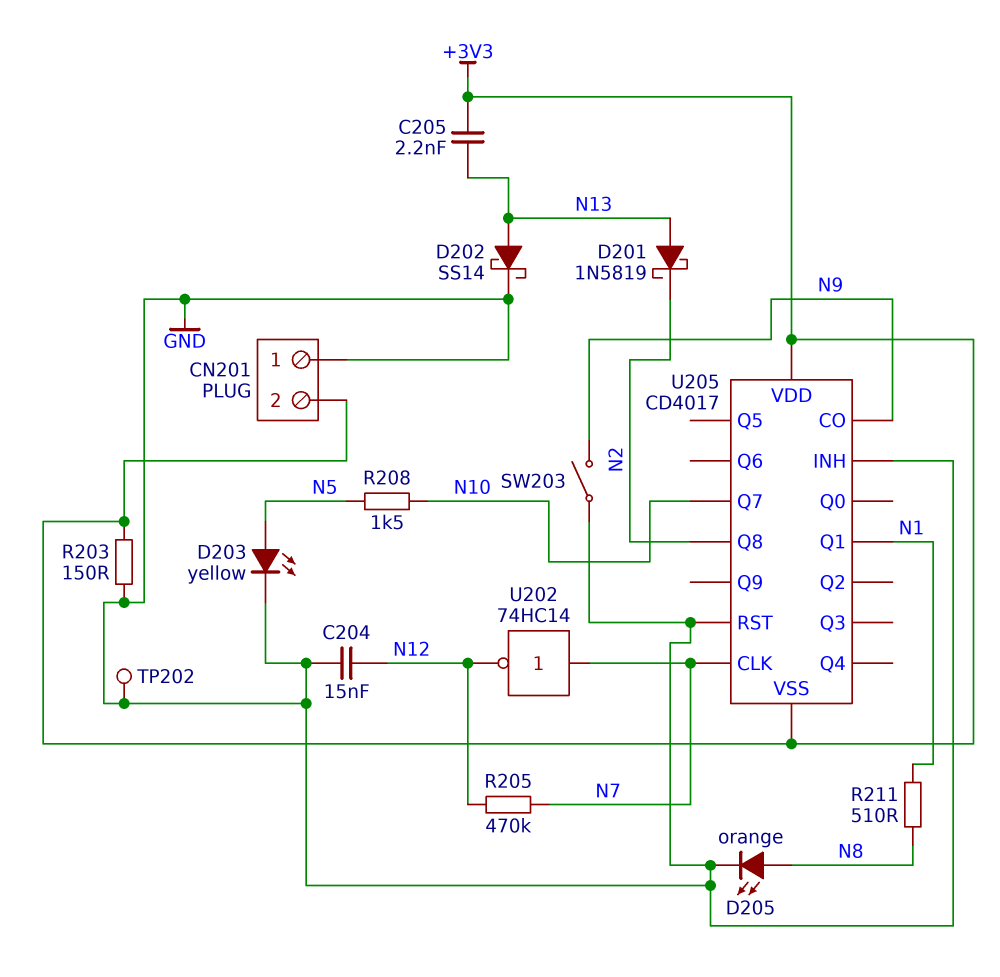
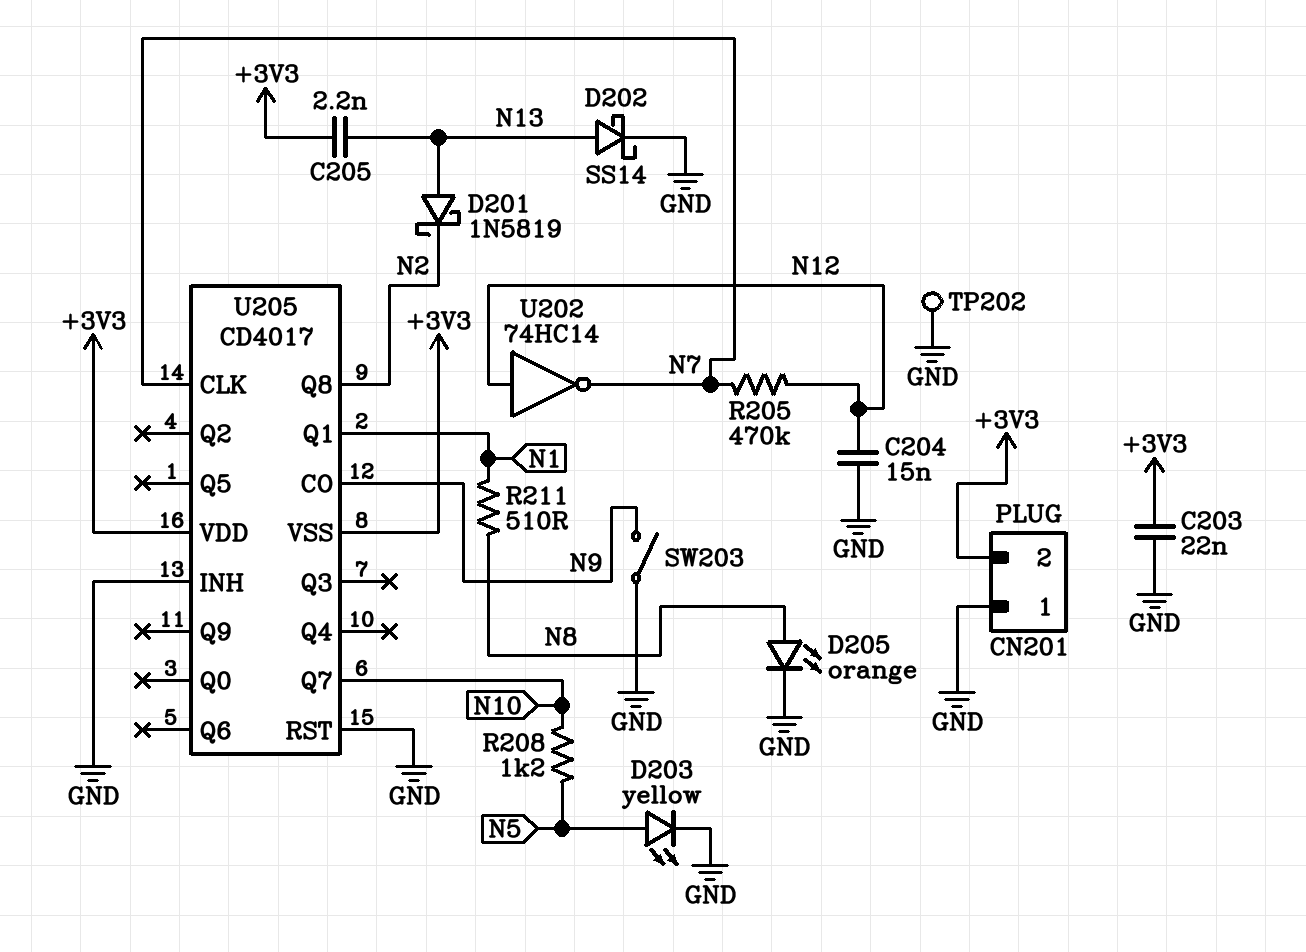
C203: none -> 22nF (+3V3, GND)
R203: 150 (+3V3, GND) -> none
R208: 1.5k (N5, N10) -> 1.2k (N5, N10)
U202: NOT 74HC14 (in N7, out N12) -> NOT 74HC14 (in N12, out N7)

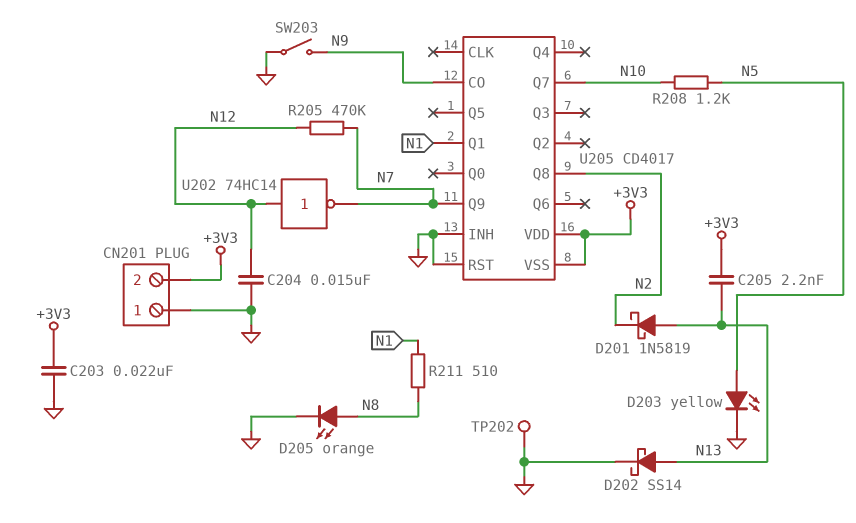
U205 pin CLK: N7 -> none
U205 pin Q9: none -> N7

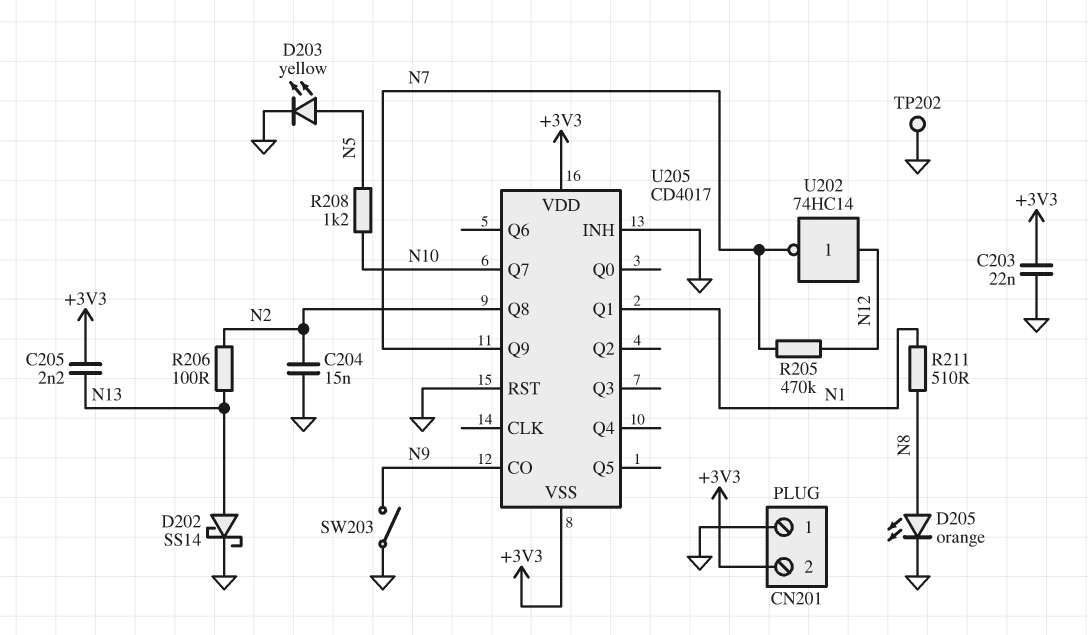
C204: 15nF (GND, N12) -> 15nF (GND, N2)
D201: schottky 1N5819 (A N13, K N2) -> none
R206: none -> 100 (N2, N13)

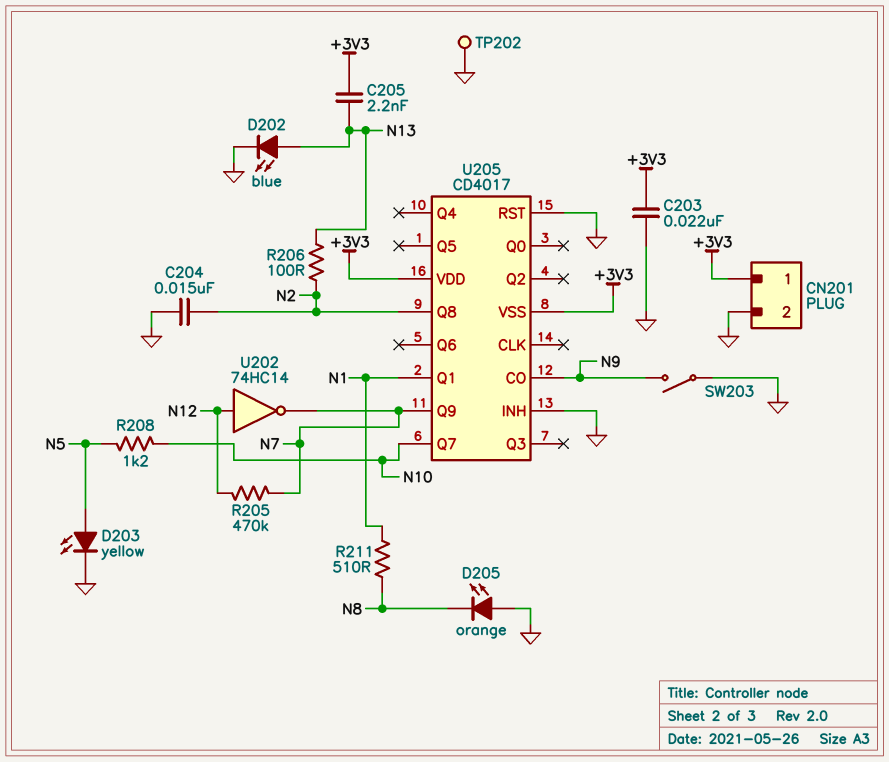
CN201 pin 1: GND -> +3V3
CN201 pin 2: +3V3 -> GND
D202: schottky SS14 (A N13, K GND) -> LED blue (A N13, K GND)
D205: LED orange (A N8, K GND) -> LED orange (A GND, K N8)

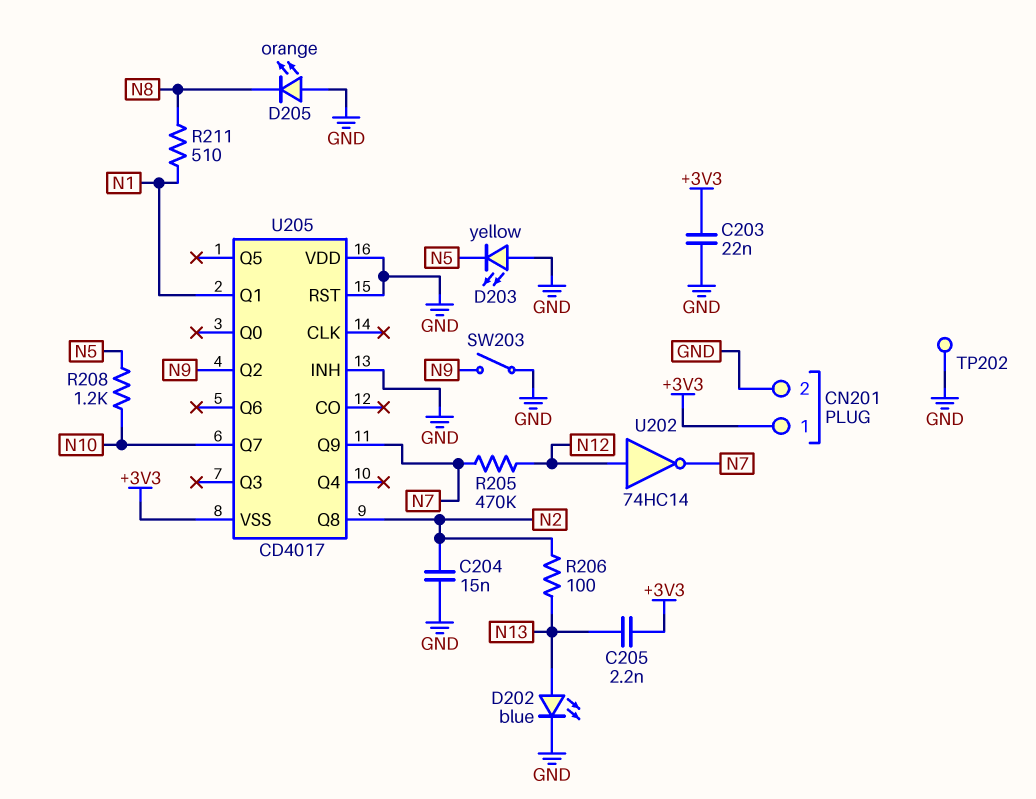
D203: LED yellow (A N5, K GND) -> LED yellow (A GND, K N5)
U205 pin CO: N9 -> none
U205 pin Q2: none -> N9
U205 pin VDD: +3V3 -> GND

